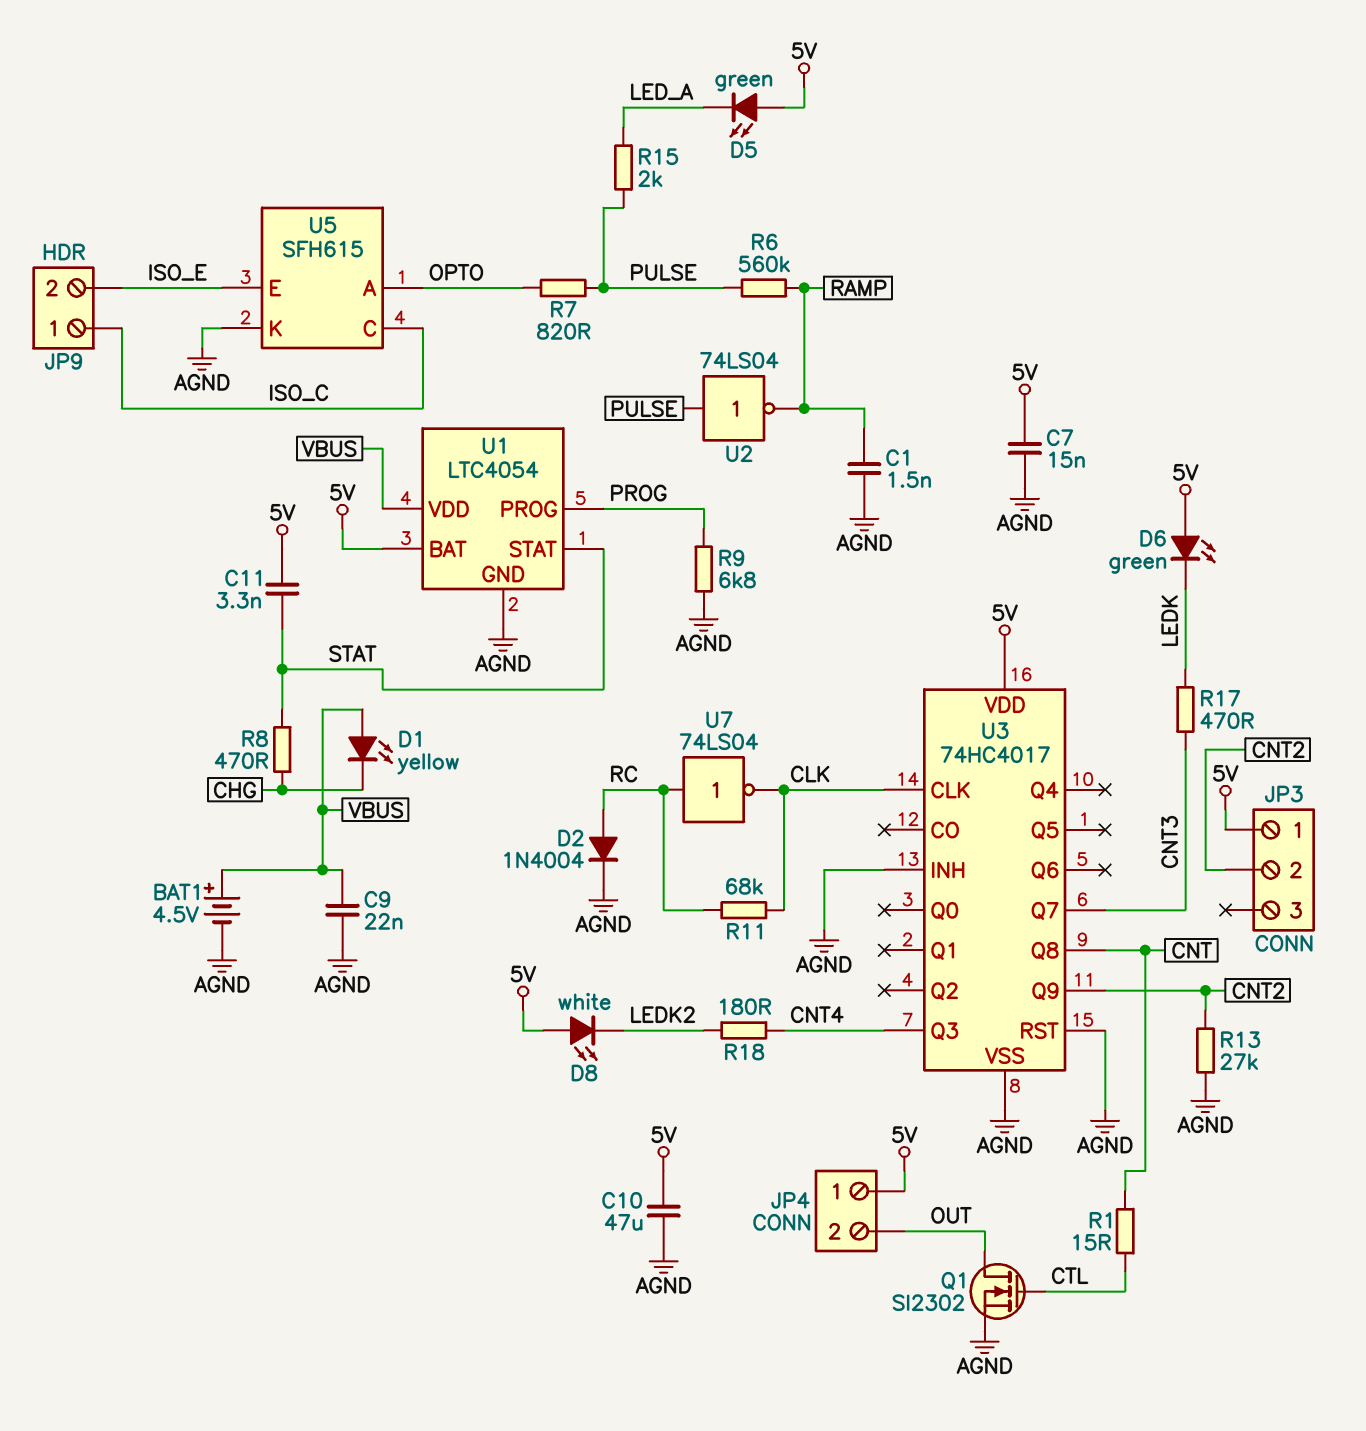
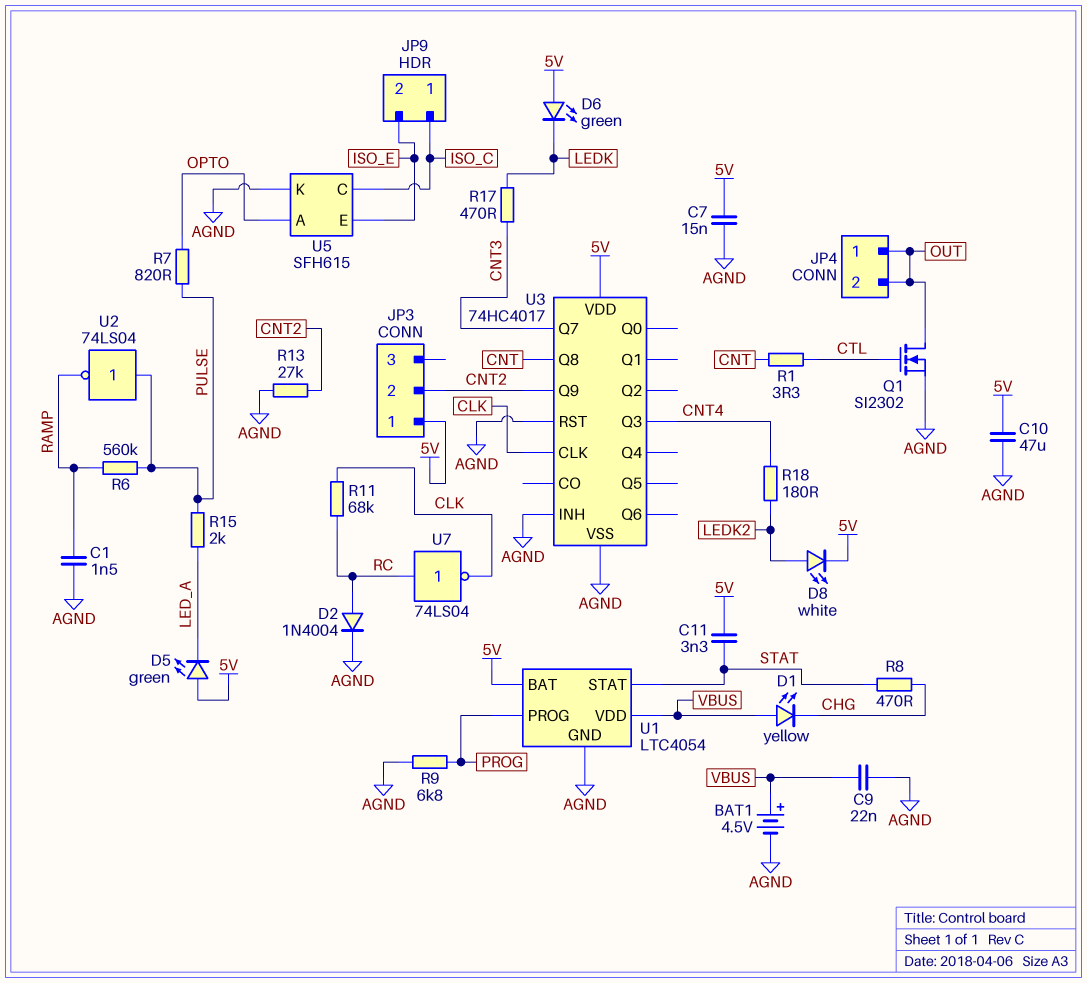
D8: LED white (A 5V, K LEDK2) -> LED white (A LEDK2, K 5V)
JP4 pin 1: 5V -> OUT
R1: 15 (CNT, CTL) -> 3.3 (CNT, CTL)

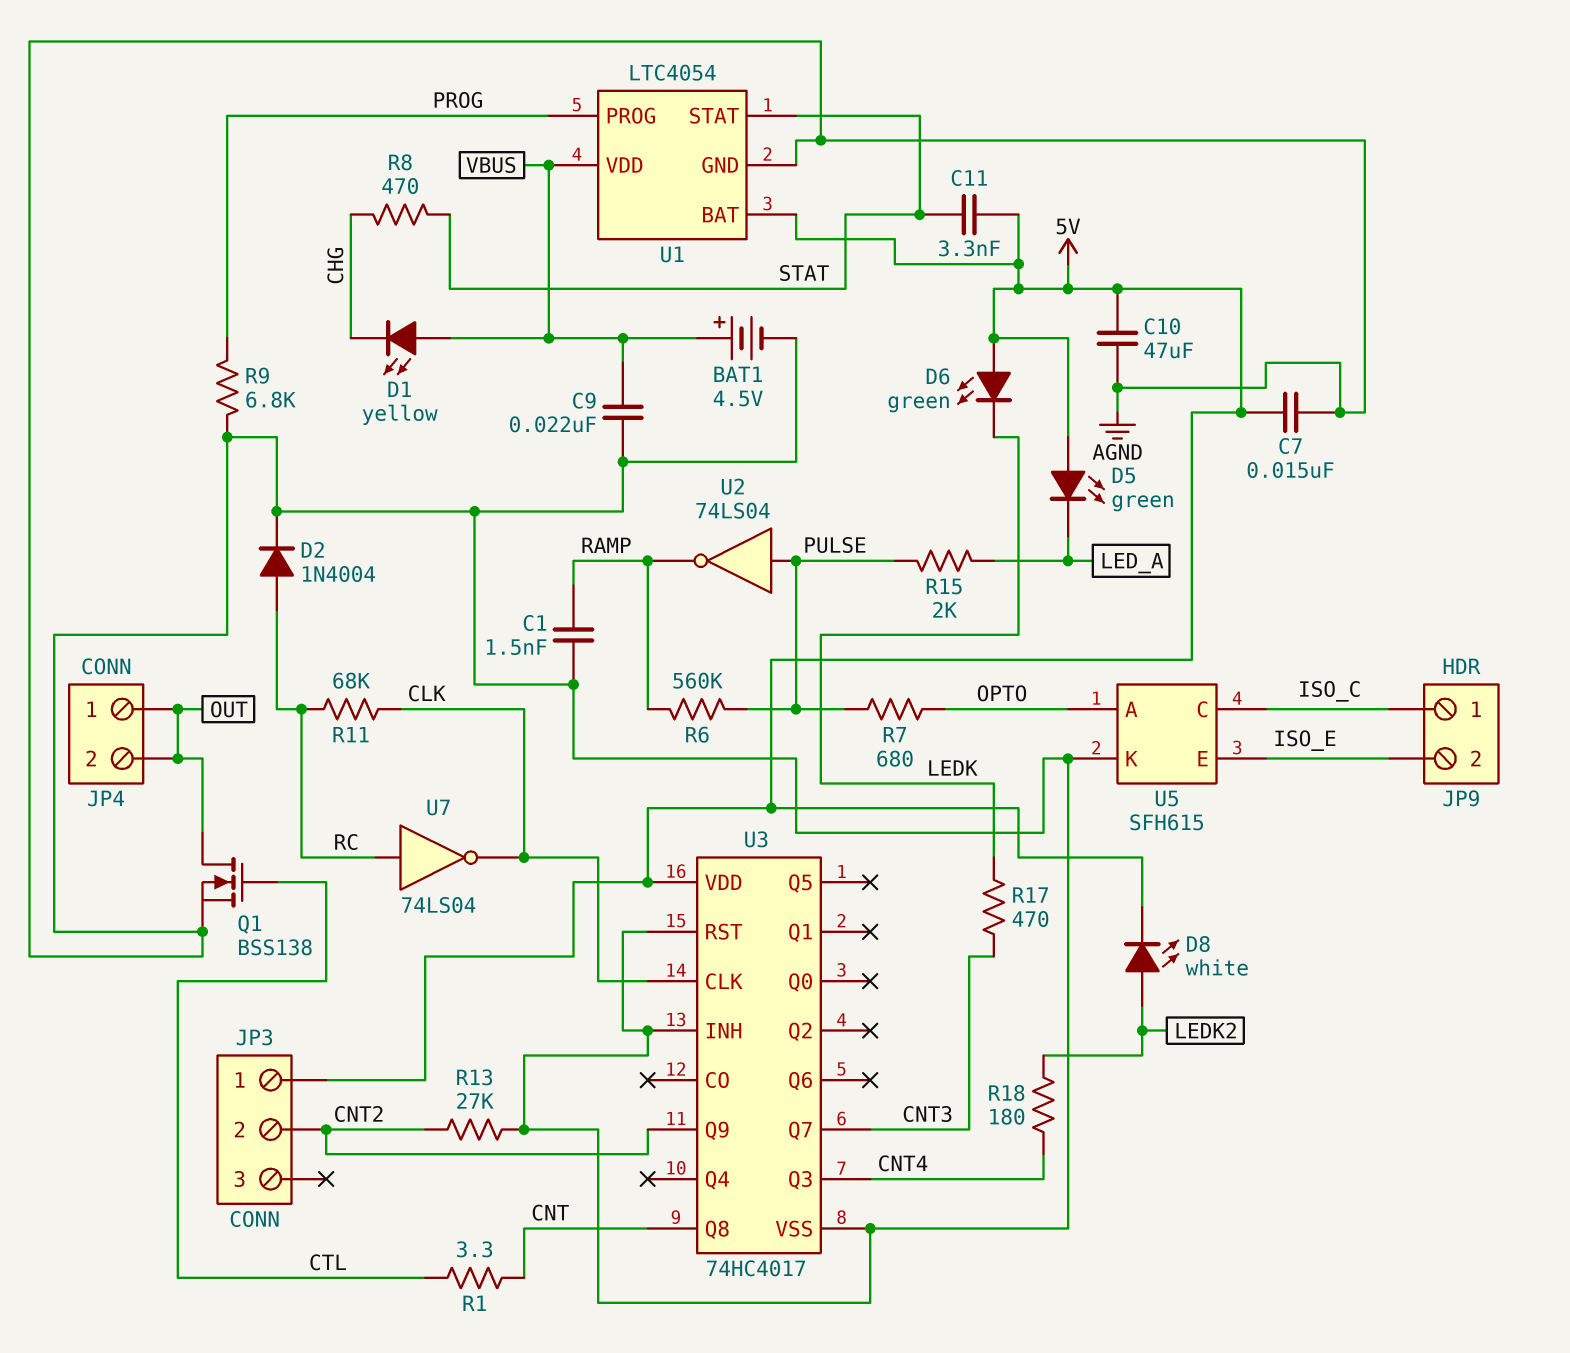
Q1: NMOS SI2302 (G CTL, D OUT, S AGND) -> NMOS BSS138 (G CTL, D OUT, S AGND)
R7: 820 (OPTO, PULSE) -> 680 (OPTO, PULSE)

